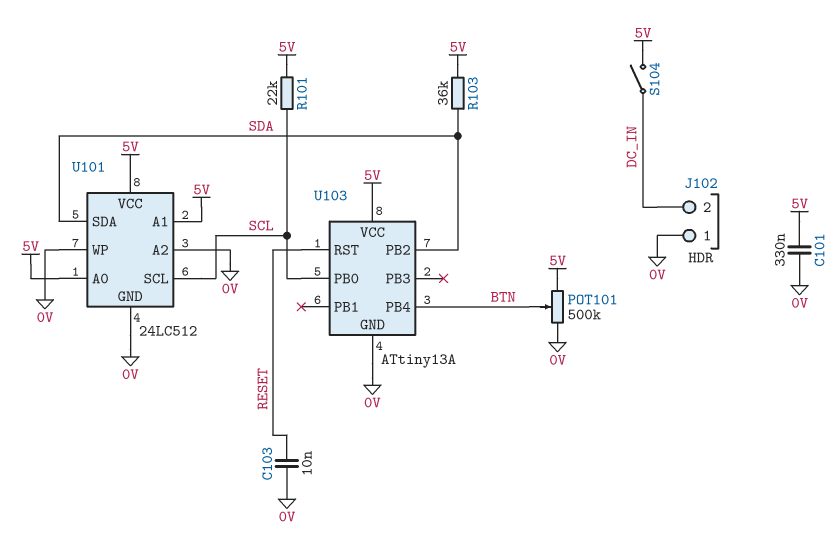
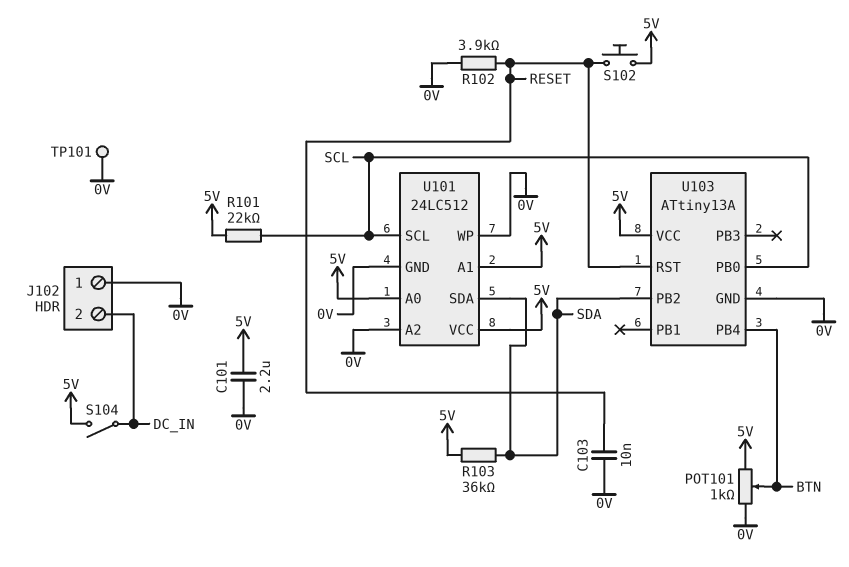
C101: 330nF (0V, 5V) -> 2.2uF (0V, 5V)
POT101: 500k (0V, 5V, wiper BTN) -> 1k (0V, 5V, wiper BTN)
R102: none -> 3.9k (0V, RESET)
S102: none -> button (5V, RESET)
TP101: none -> test point (0V)

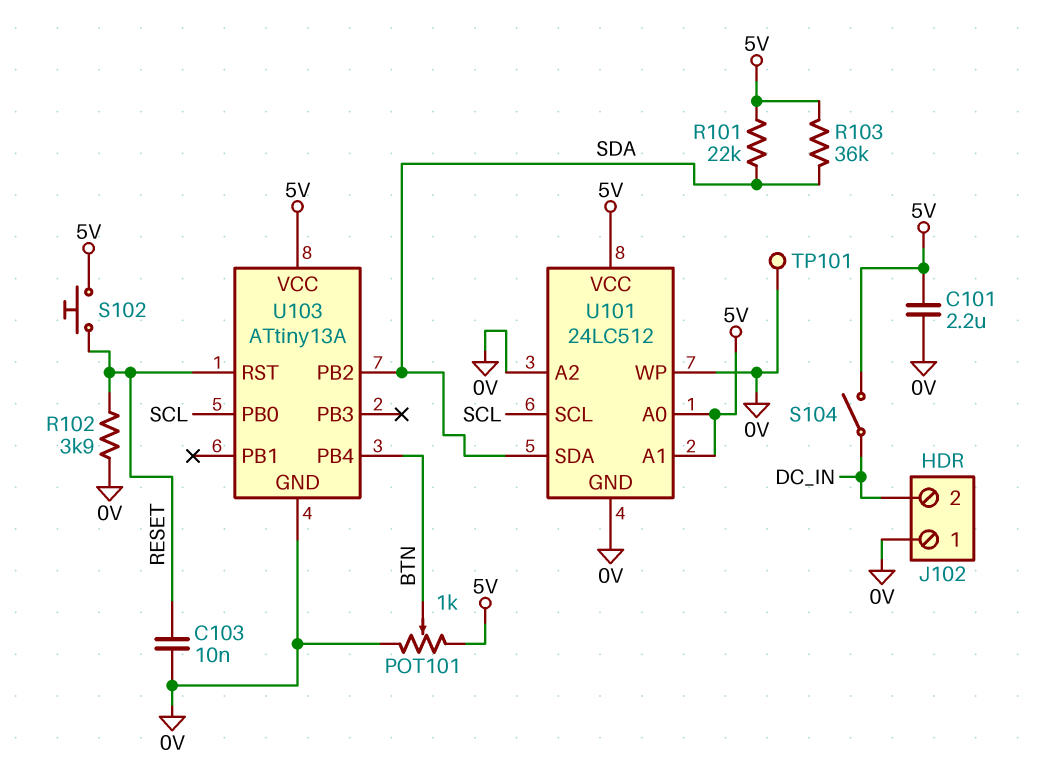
R101: 22k (5V, SCL) -> 22k (5V, SDA)

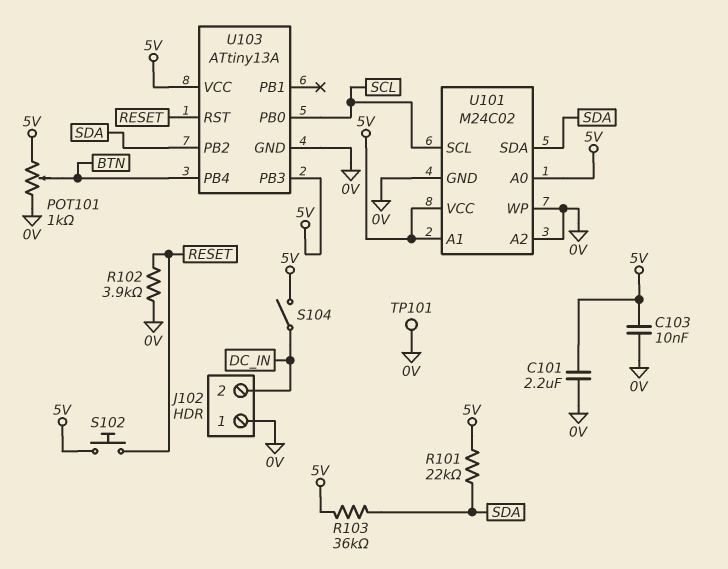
C103: 10nF (0V, RESET) -> 10nF (0V, 5V)
U101: 24LC512 -> M24C02
U103 pin PB3: none -> 5V

